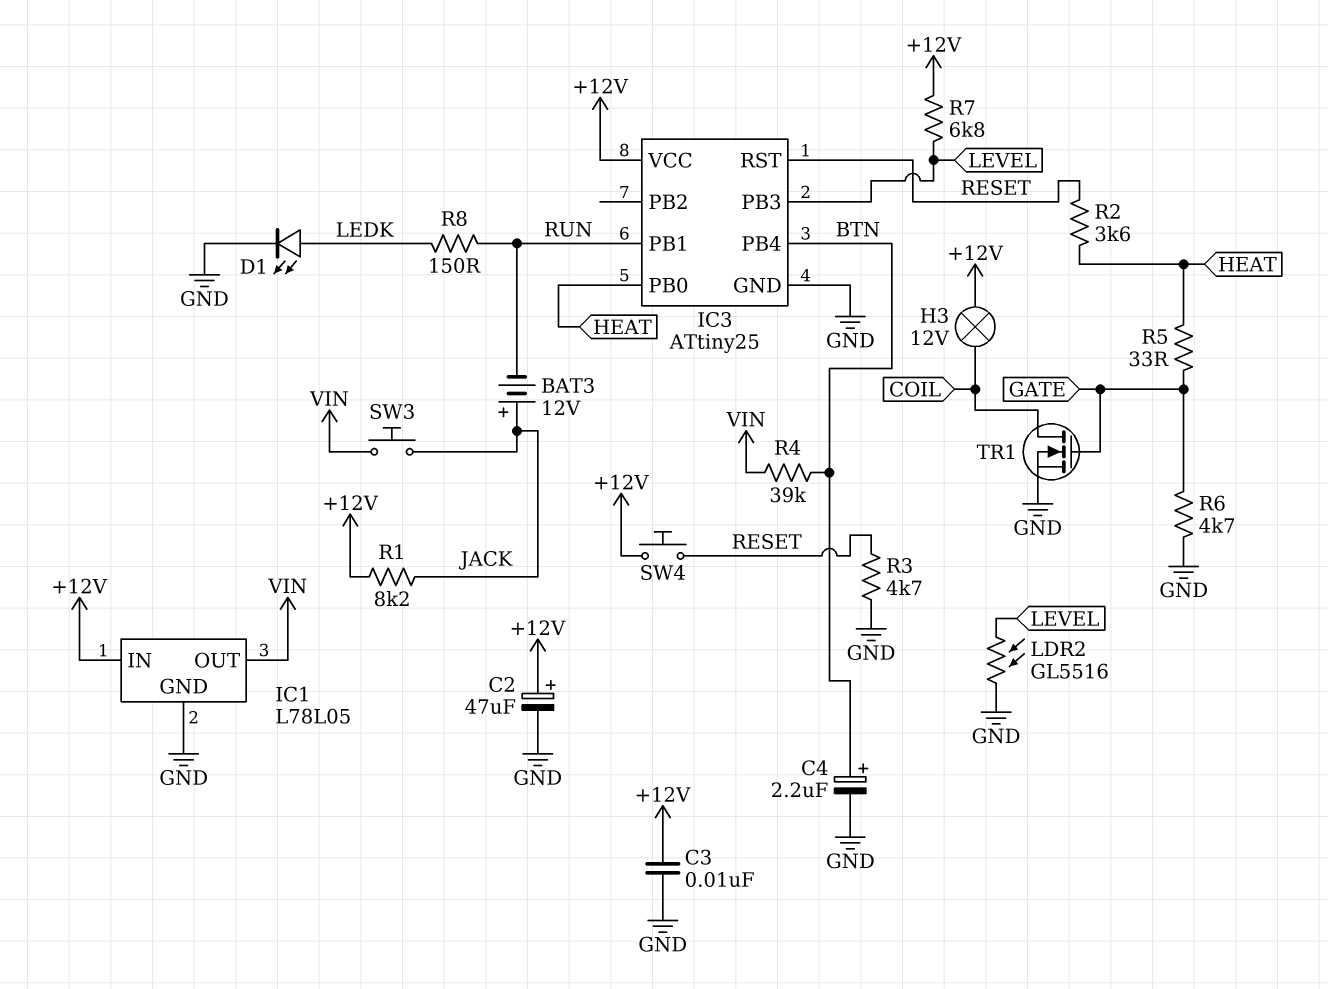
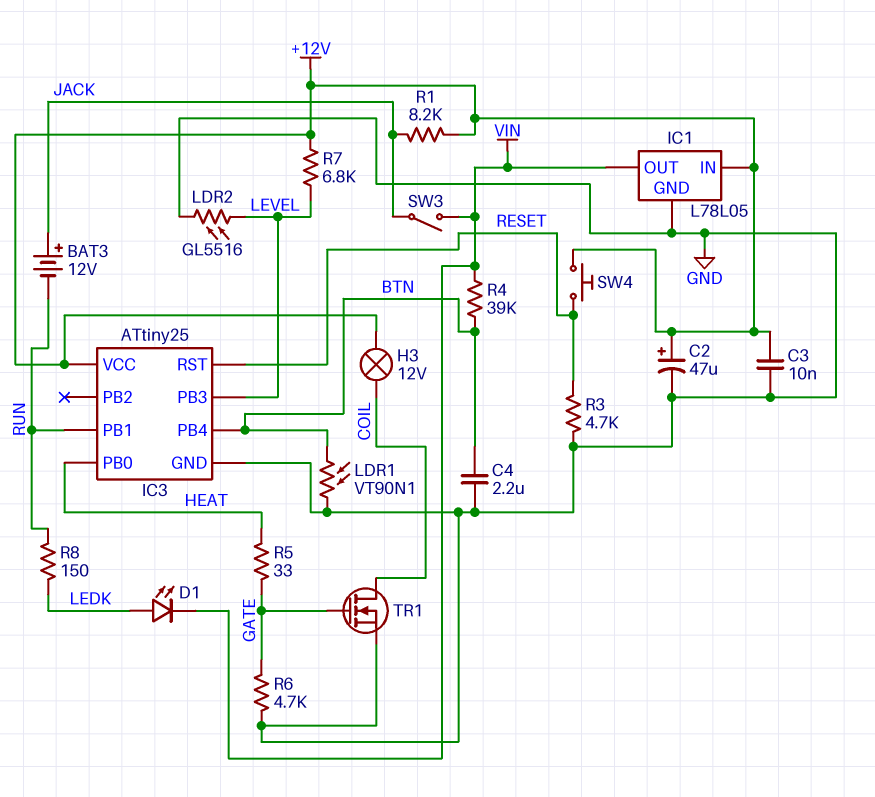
C4: 2.2uF (plus BTN, minus GND) -> 2.2uF (BTN, GND)
D1: LED (A LEDK, K GND) -> LED (A LEDK, K VIN)
LDR1: none -> VT90N1 (BTN, GND)
R2: 3.6k (HEAT, RESET) -> none
SW3: button (JACK, VIN) -> switch (JACK, VIN)

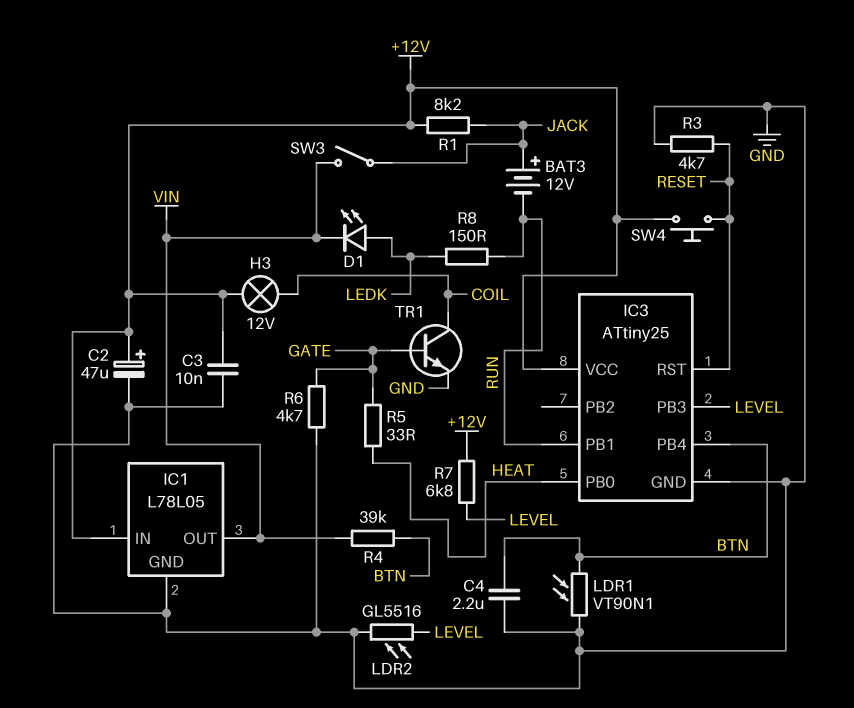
TR1: NMOS (G GATE, D COIL, S GND) -> NPN (B GATE, C COIL, E GND)

